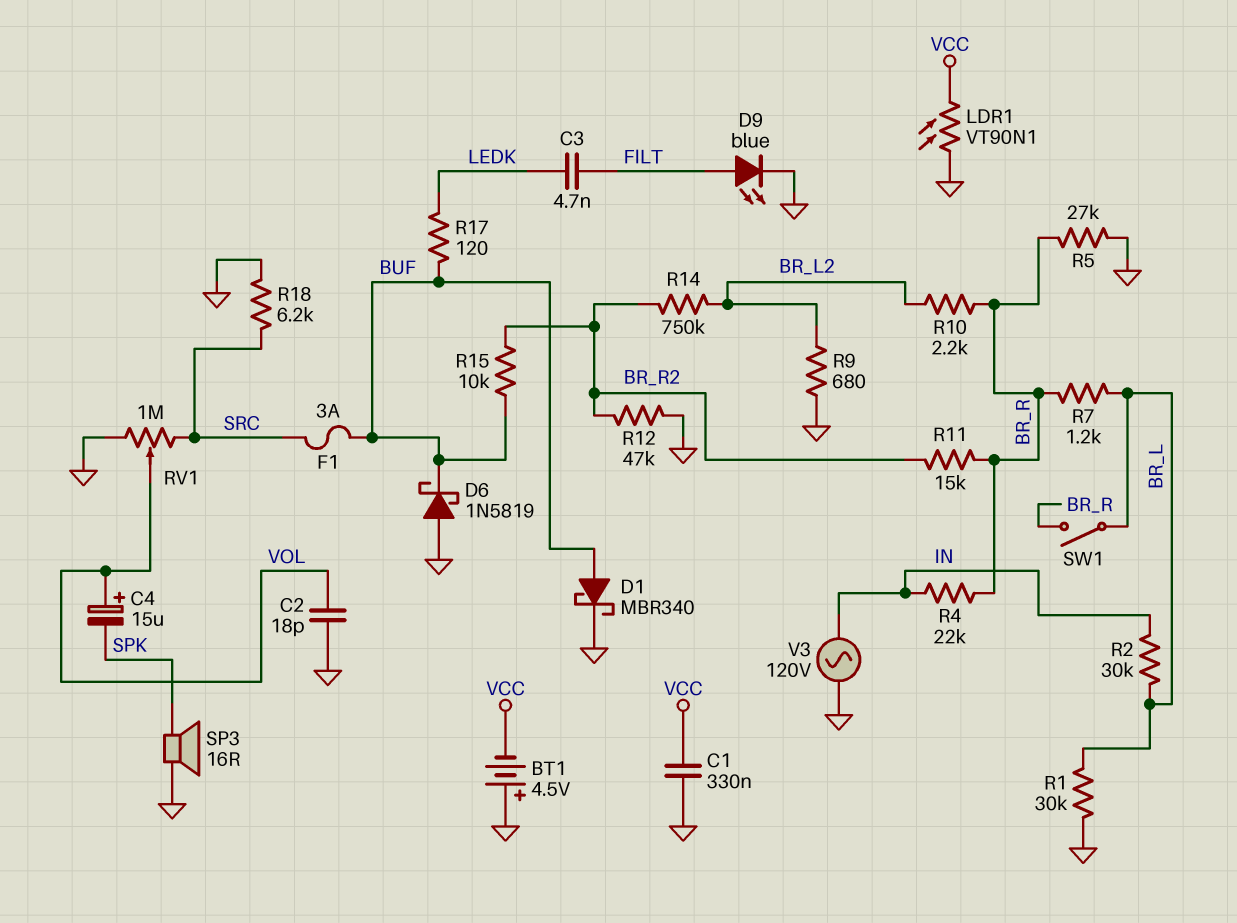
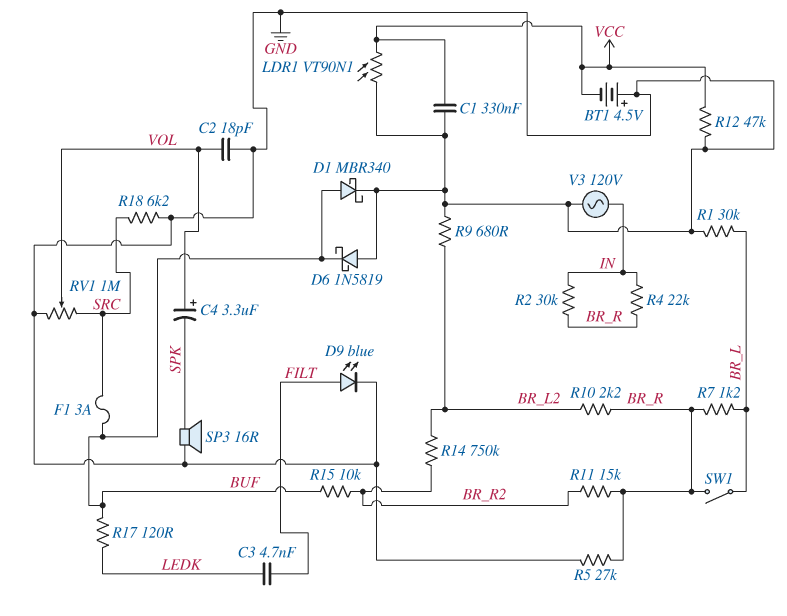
C4: 15uF (plus VOL, minus SPK) -> 3.3uF (plus VOL, minus SPK)
R2: 30k (BR_L, IN) -> 30k (BR_R, IN)
R12: 47k (BR_R2, GND) -> 47k (GND, VCC)

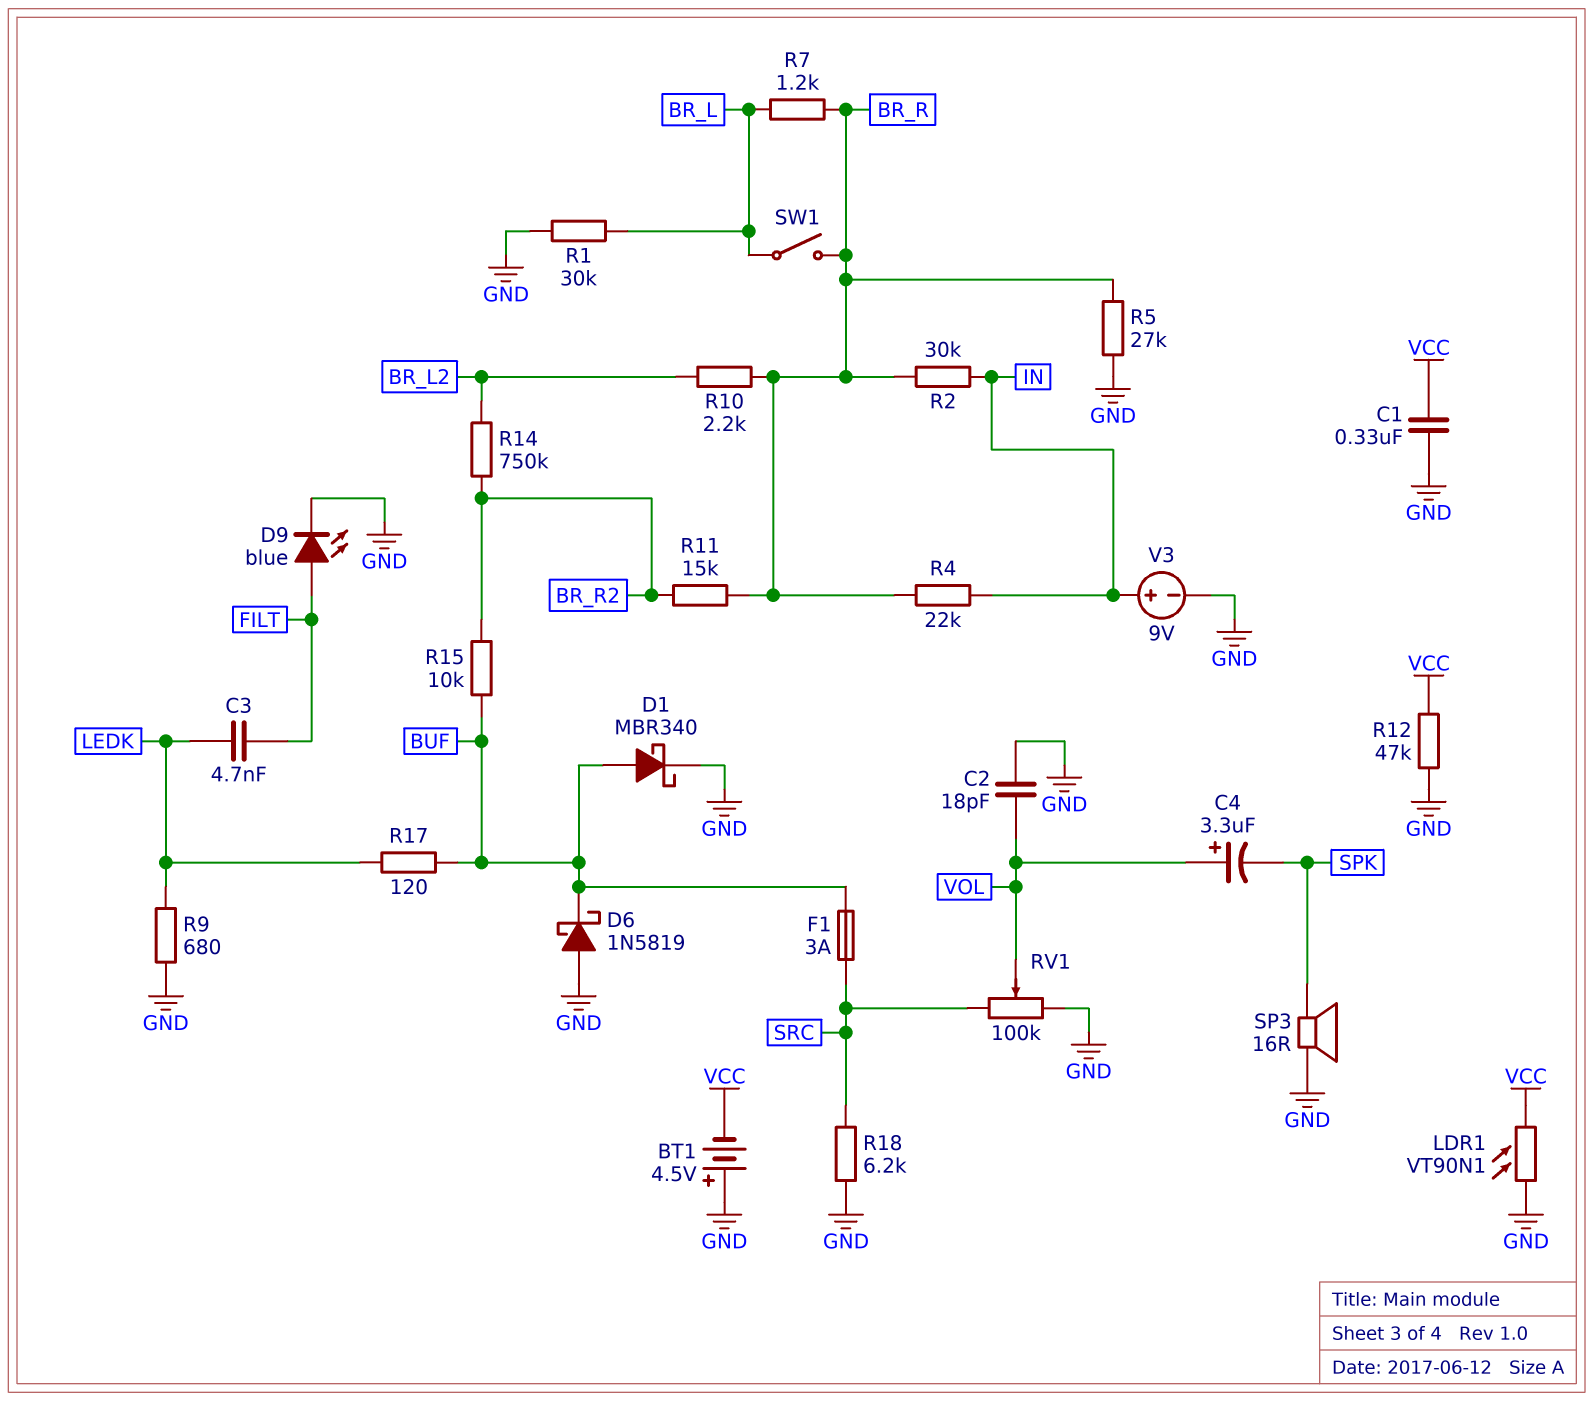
R9: 680 (BR_L2, GND) -> 680 (GND, LEDK)
RV1: 1M (GND, SRC, wiper VOL) -> 100k (GND, SRC, wiper VOL)
V3: AC 120V (GND, IN) -> 9V (plus IN, minus GND)

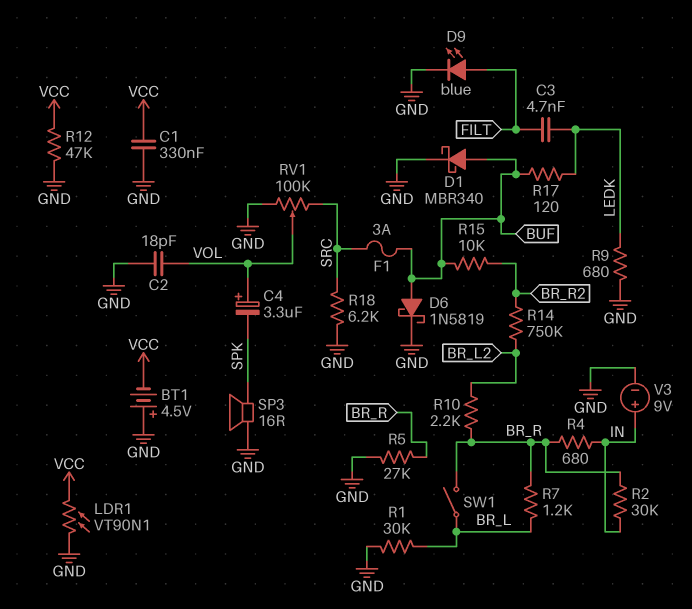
D6: schottky 1N5819 (A GND, K BUF) -> schottky 1N5819 (A BUF, K GND)
R4: 22k (BR_R, IN) -> 680 (BR_R, IN)
R11: 15k (BR_R, BR_R2) -> none

